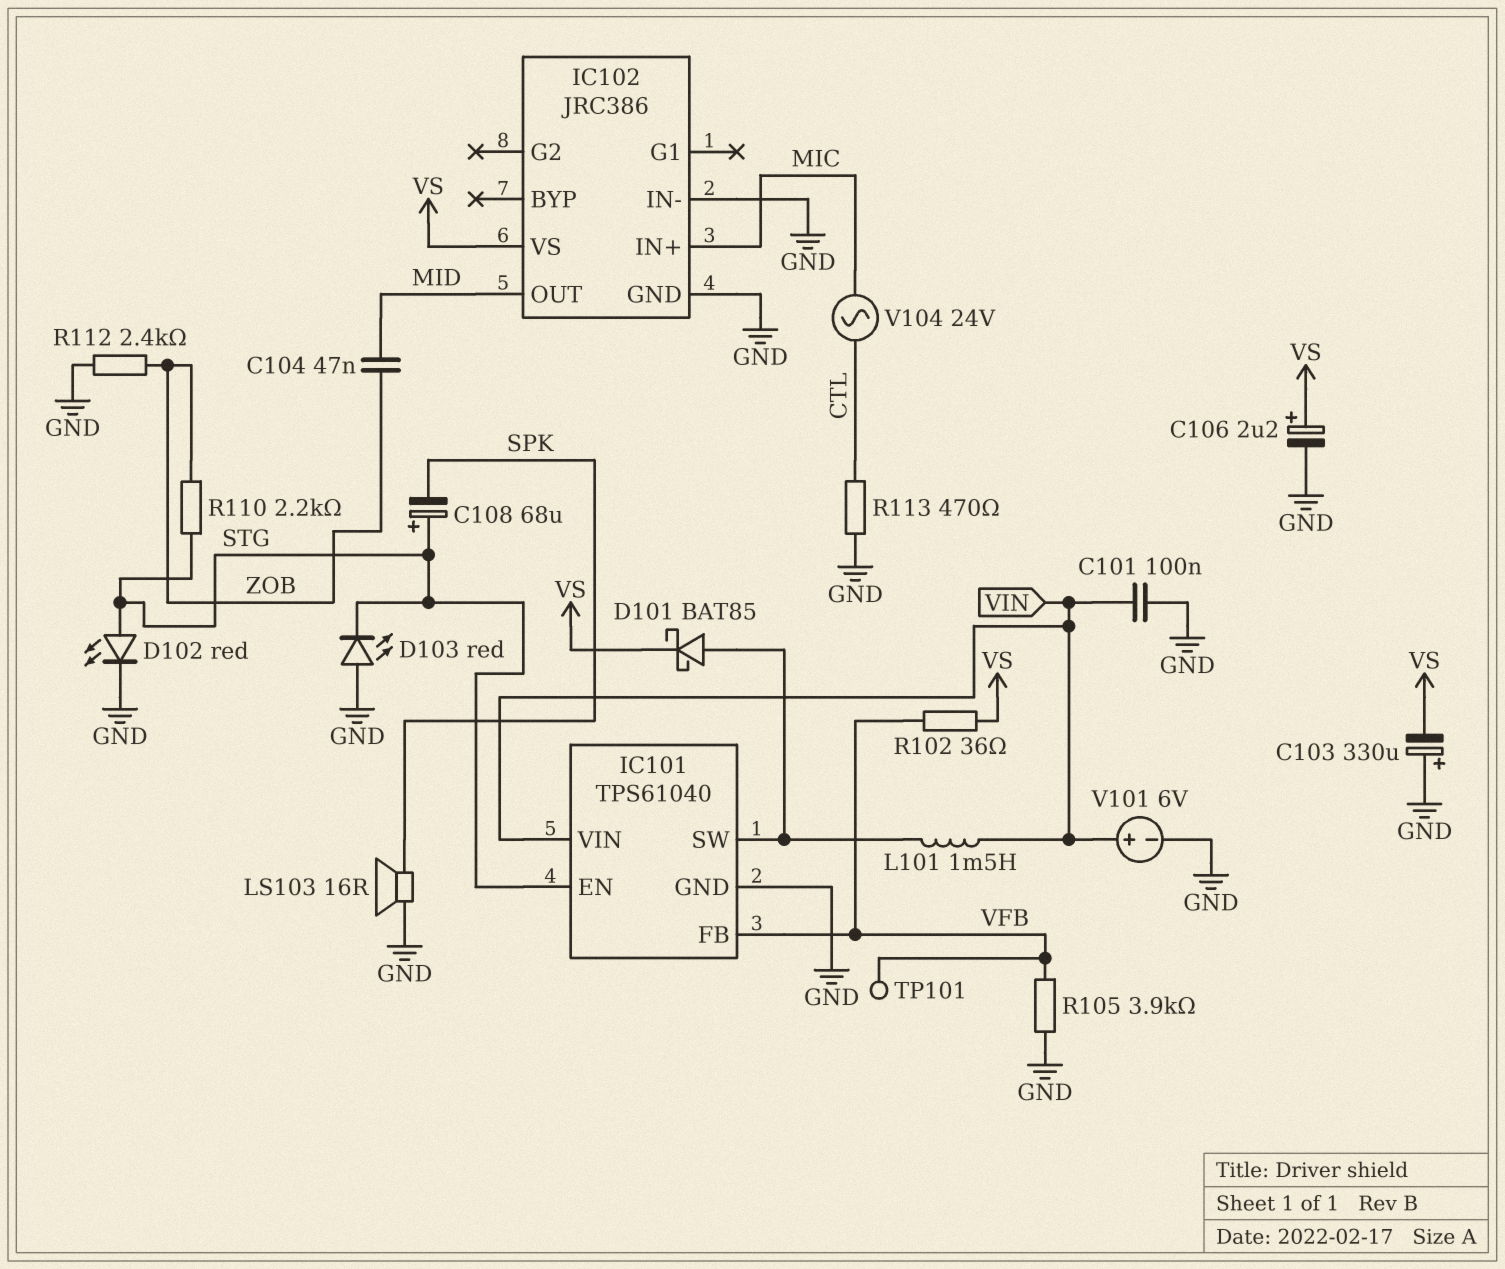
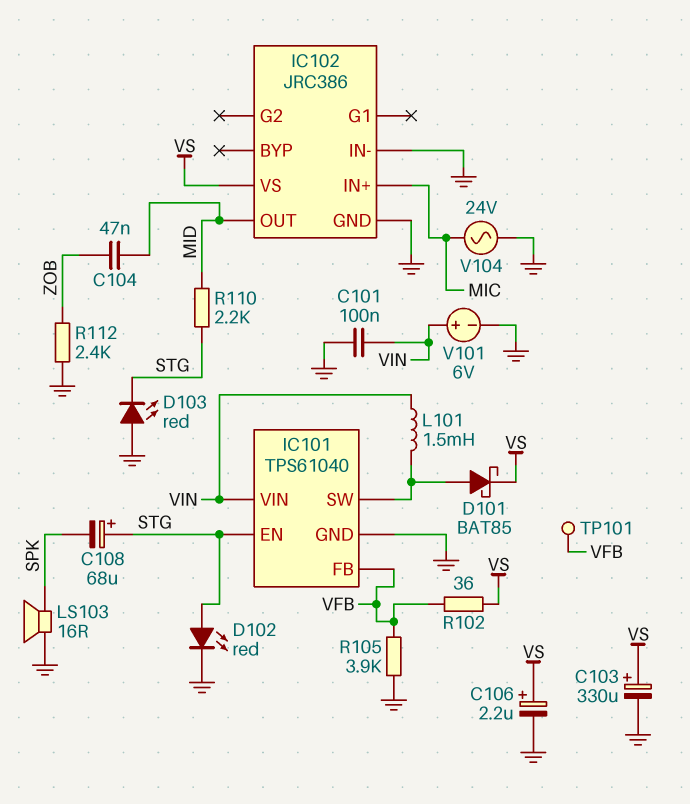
C103: 330uF (plus GND, minus VS) -> 330uF (plus VS, minus GND)
R110: 2.2k (STG, ZOB) -> 2.2k (MID, STG)
R113: 470 (CTL, GND) -> none
V104: AC 24V (CTL, MIC) -> AC 24V (GND, MIC)

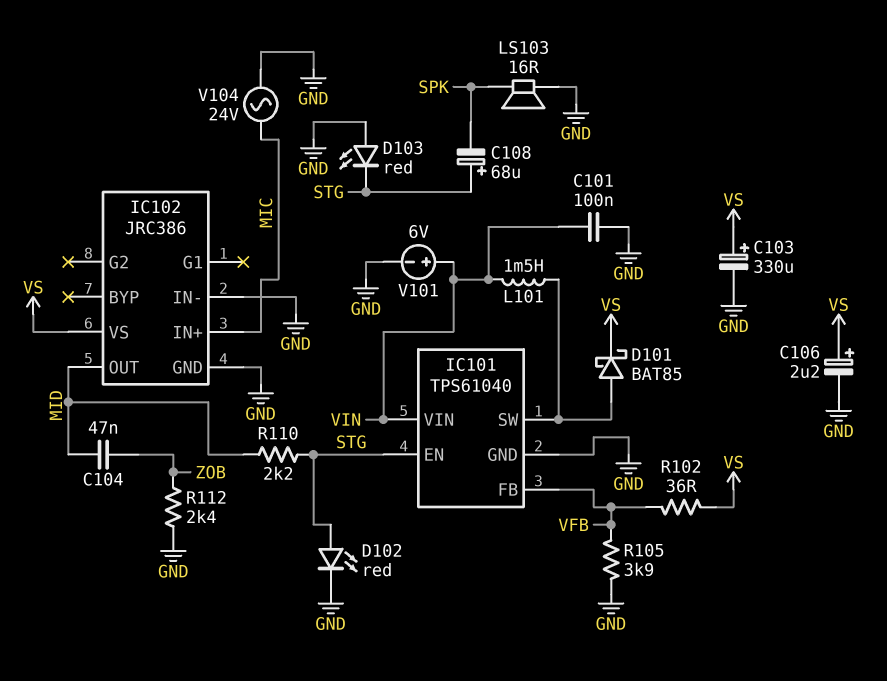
TP101: test point (VFB) -> none

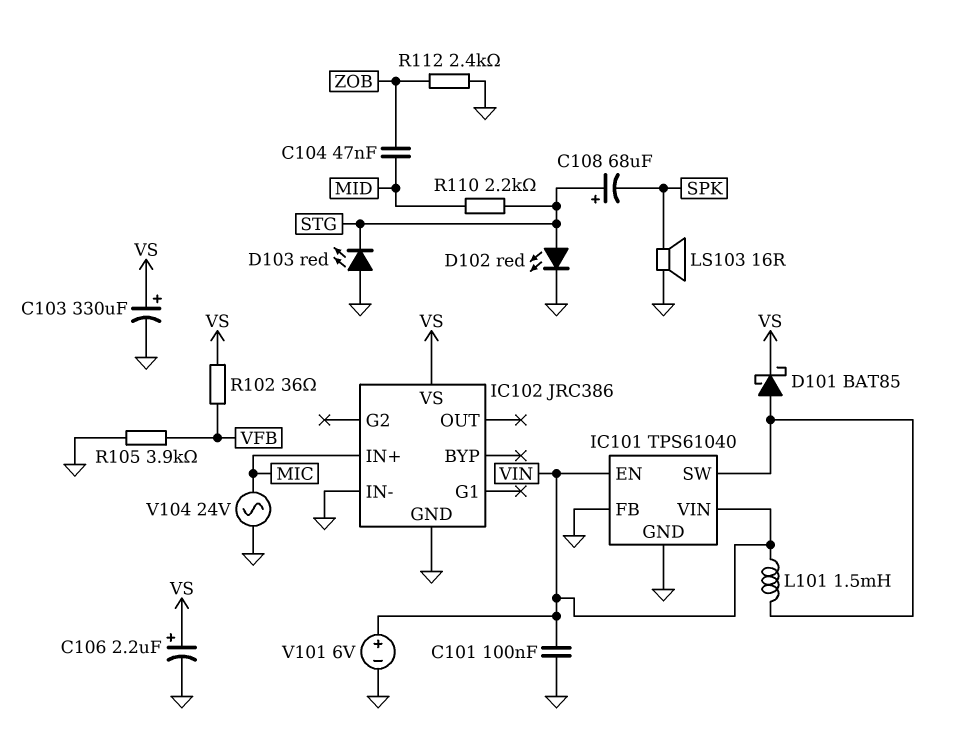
IC101 pin EN: STG -> VIN
IC101 pin FB: VFB -> GND
IC102 pin OUT: MID -> none

